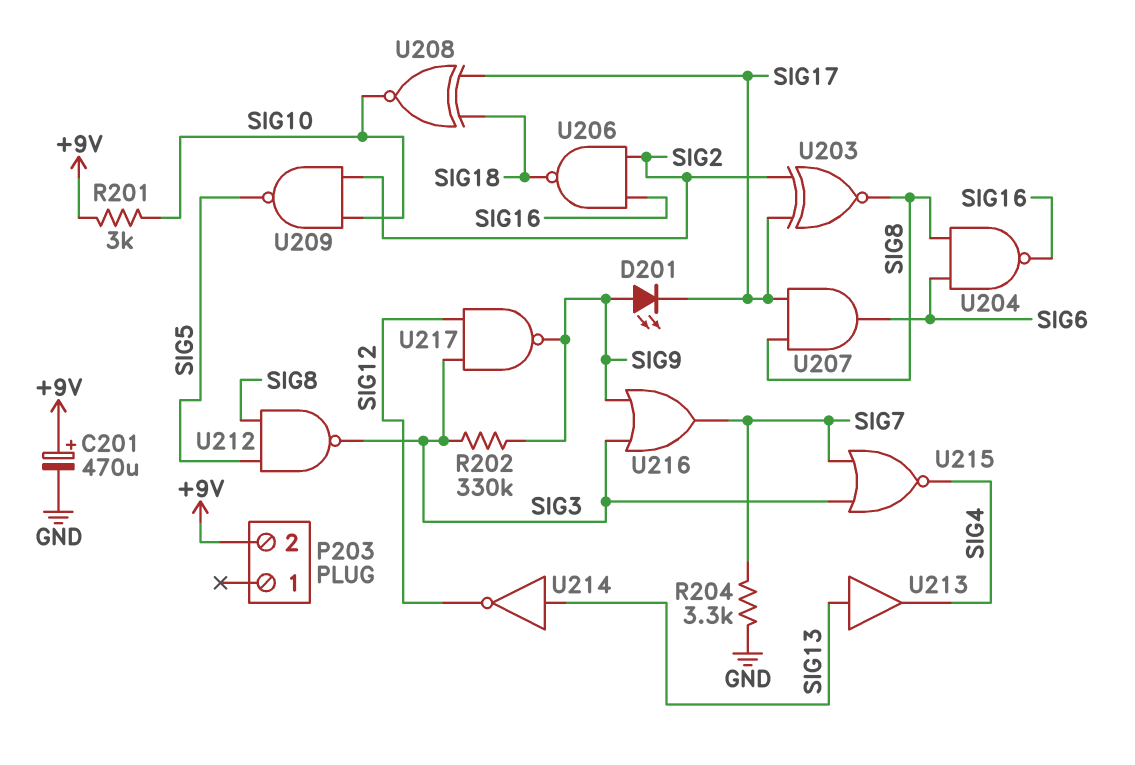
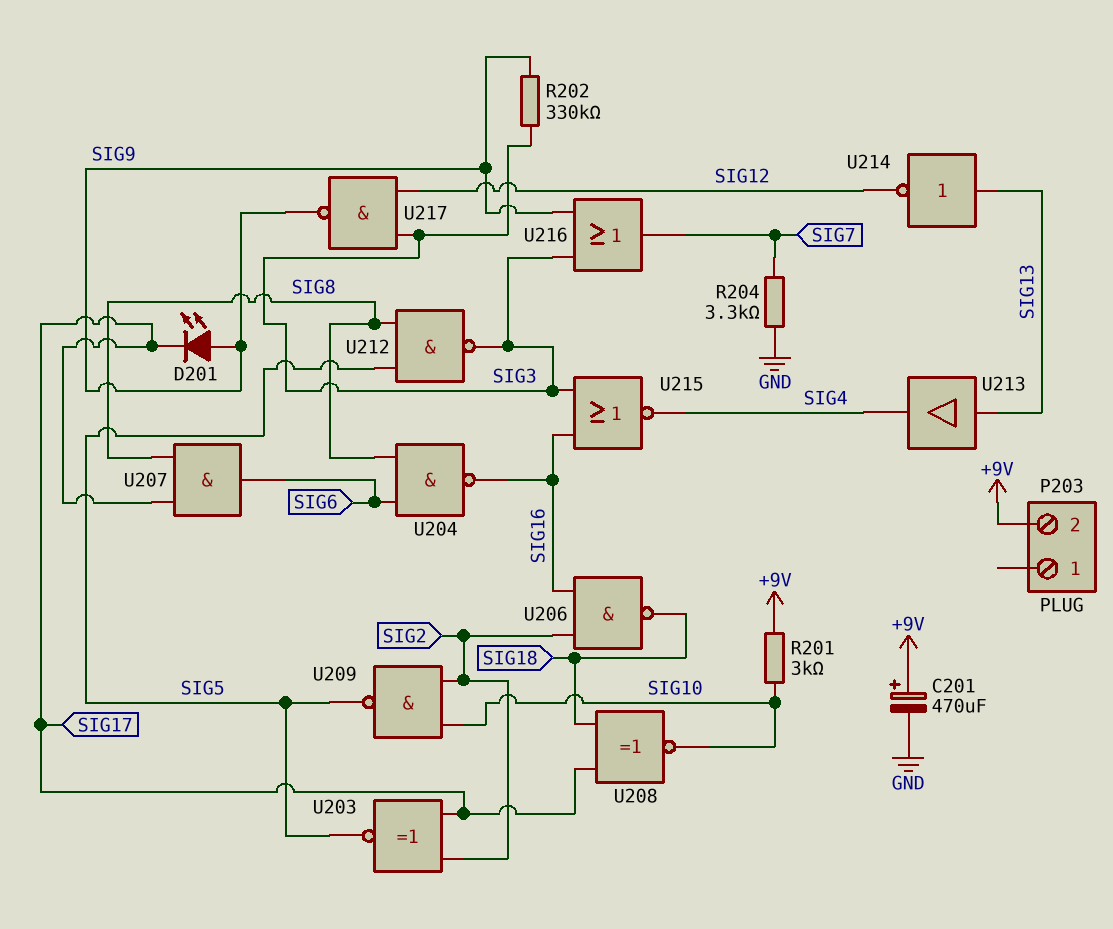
U203: XNOR (in SIG2, in SIG17, out SIG8) -> XNOR (in SIG2, in SIG17, out SIG5)
U215: NOR (in SIG3, in SIG7, out SIG4) -> NOR (in SIG3, in SIG16, out SIG4)

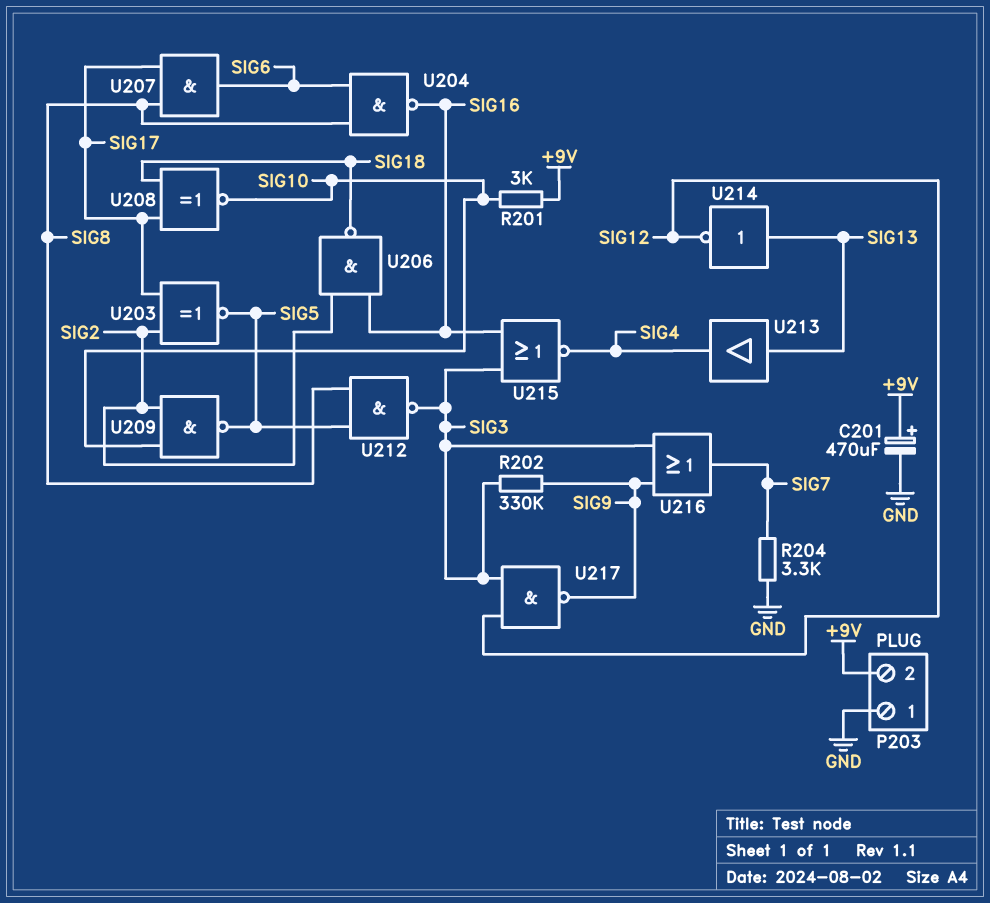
D201: LED (A SIG9, K SIG17) -> none
P203 pin 1: none -> GND

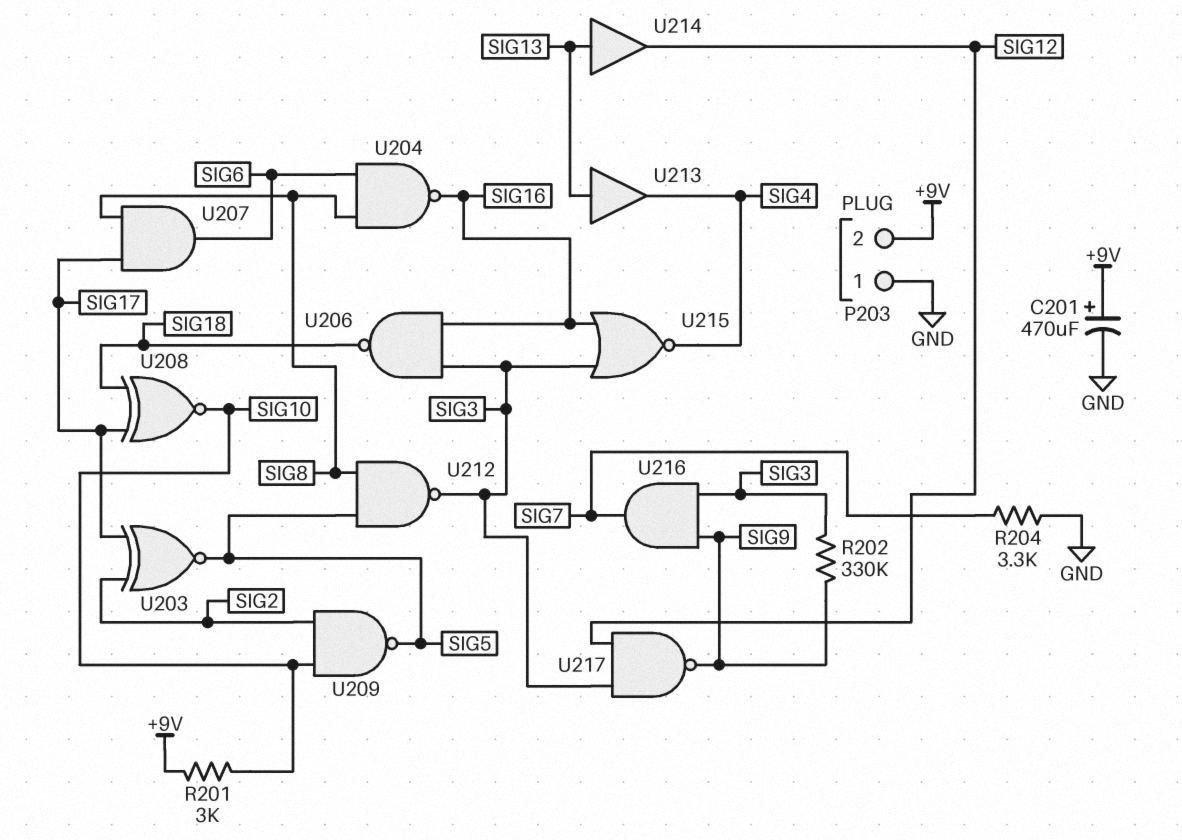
U206: NAND (in SIG2, in SIG16, out SIG18) -> NAND (in SIG3, in SIG16, out SIG18)
U214: NOT (in SIG13, out SIG12) -> buffer (in SIG13, out SIG12)
U216: OR (in SIG3, in SIG9, out SIG7) -> AND (in SIG3, in SIG9, out SIG7)

